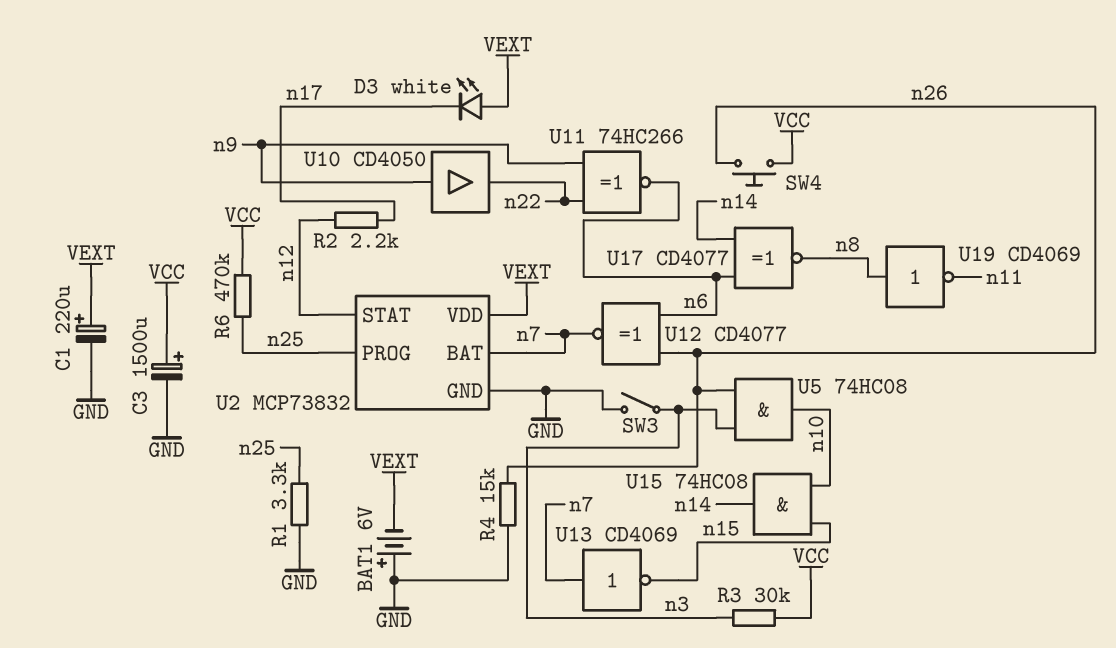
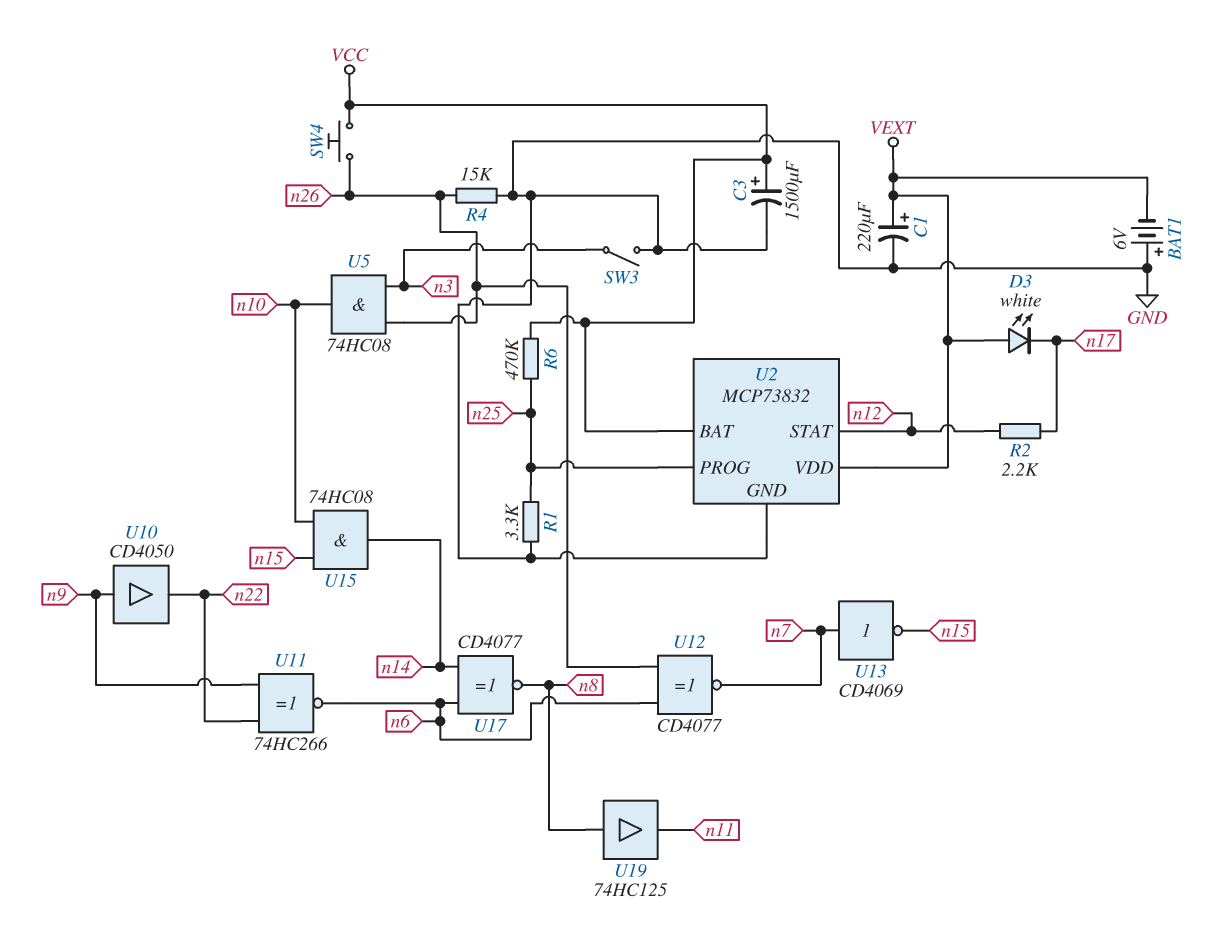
R3: 30k (VCC, n3) -> none
U2 pin BAT: n7 -> VCC
U19: NOT CD4069 (in n8, out n11) -> buffer 74HC125 (in n8, out n11)

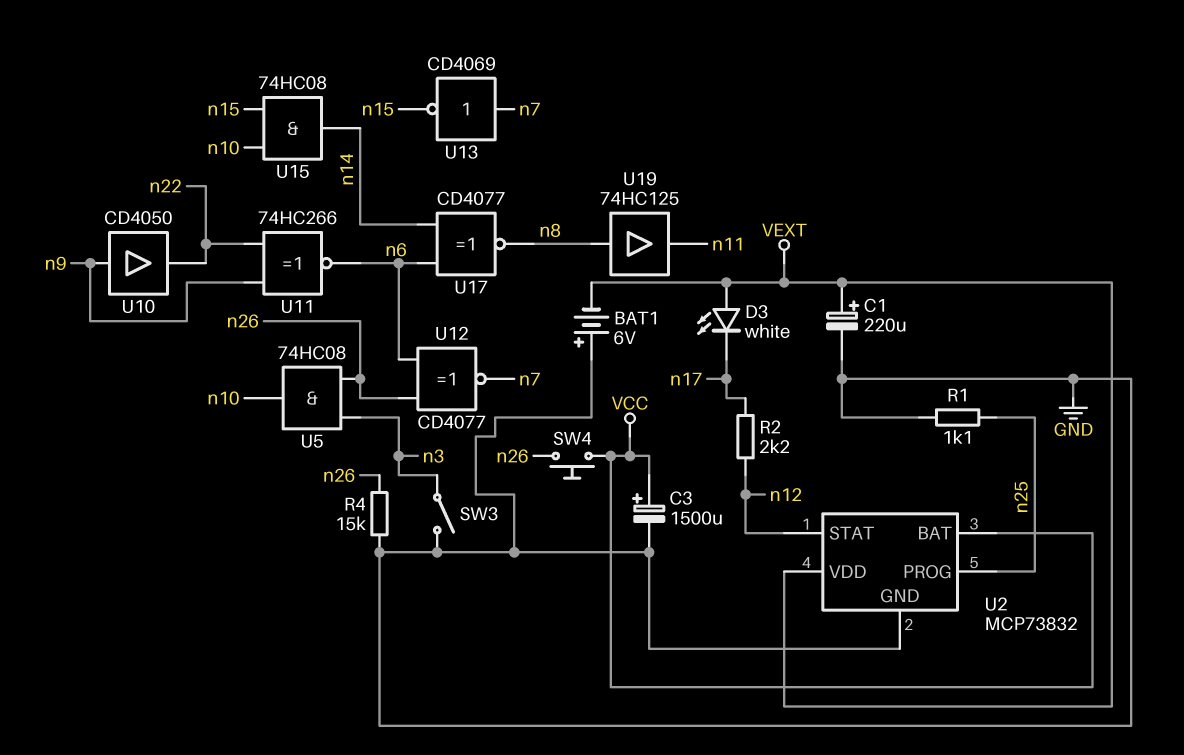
R1: 3.3k (GND, n25) -> 1.1k (GND, n25)
R6: 470k (VCC, n25) -> none

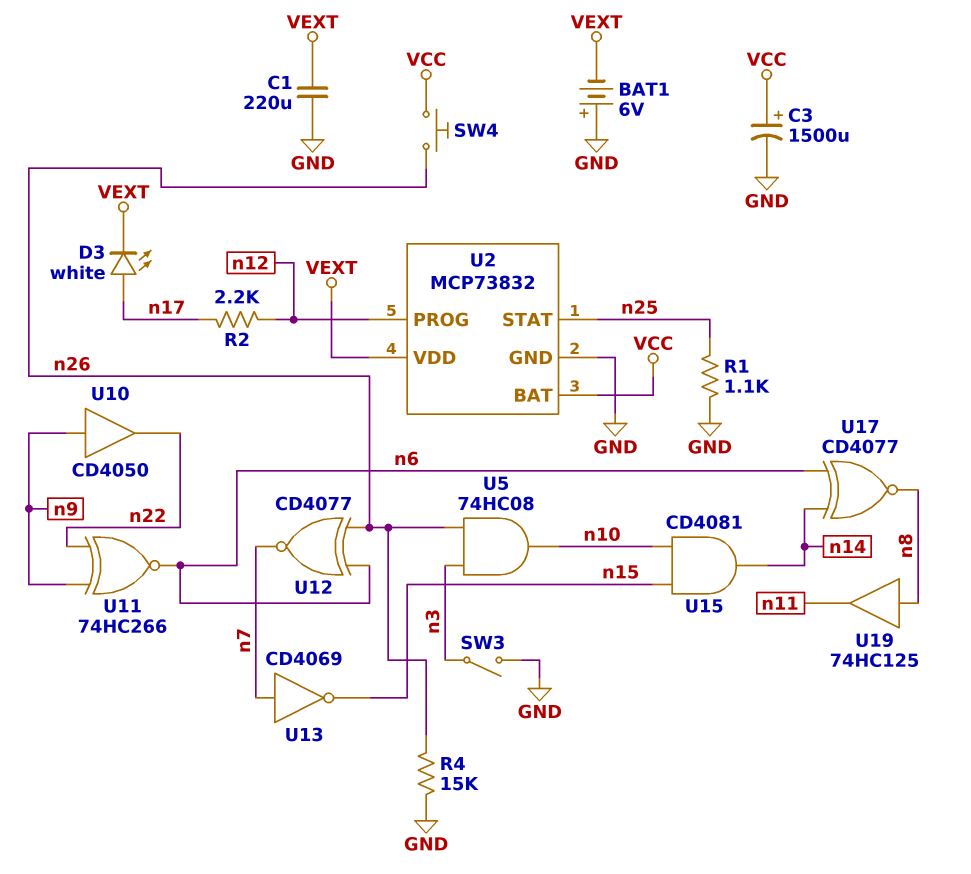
C1: 220uF (plus VEXT, minus GND) -> 220uF (GND, VEXT)
D3: LED white (A VEXT, K n17) -> LED white (A n17, K VEXT)
U2 pin PROG: n25 -> n12
U2 pin STAT: n12 -> n25
U15: AND 74HC08 (in n10, in n15, out n14) -> AND CD4081 (in n10, in n15, out n14)

